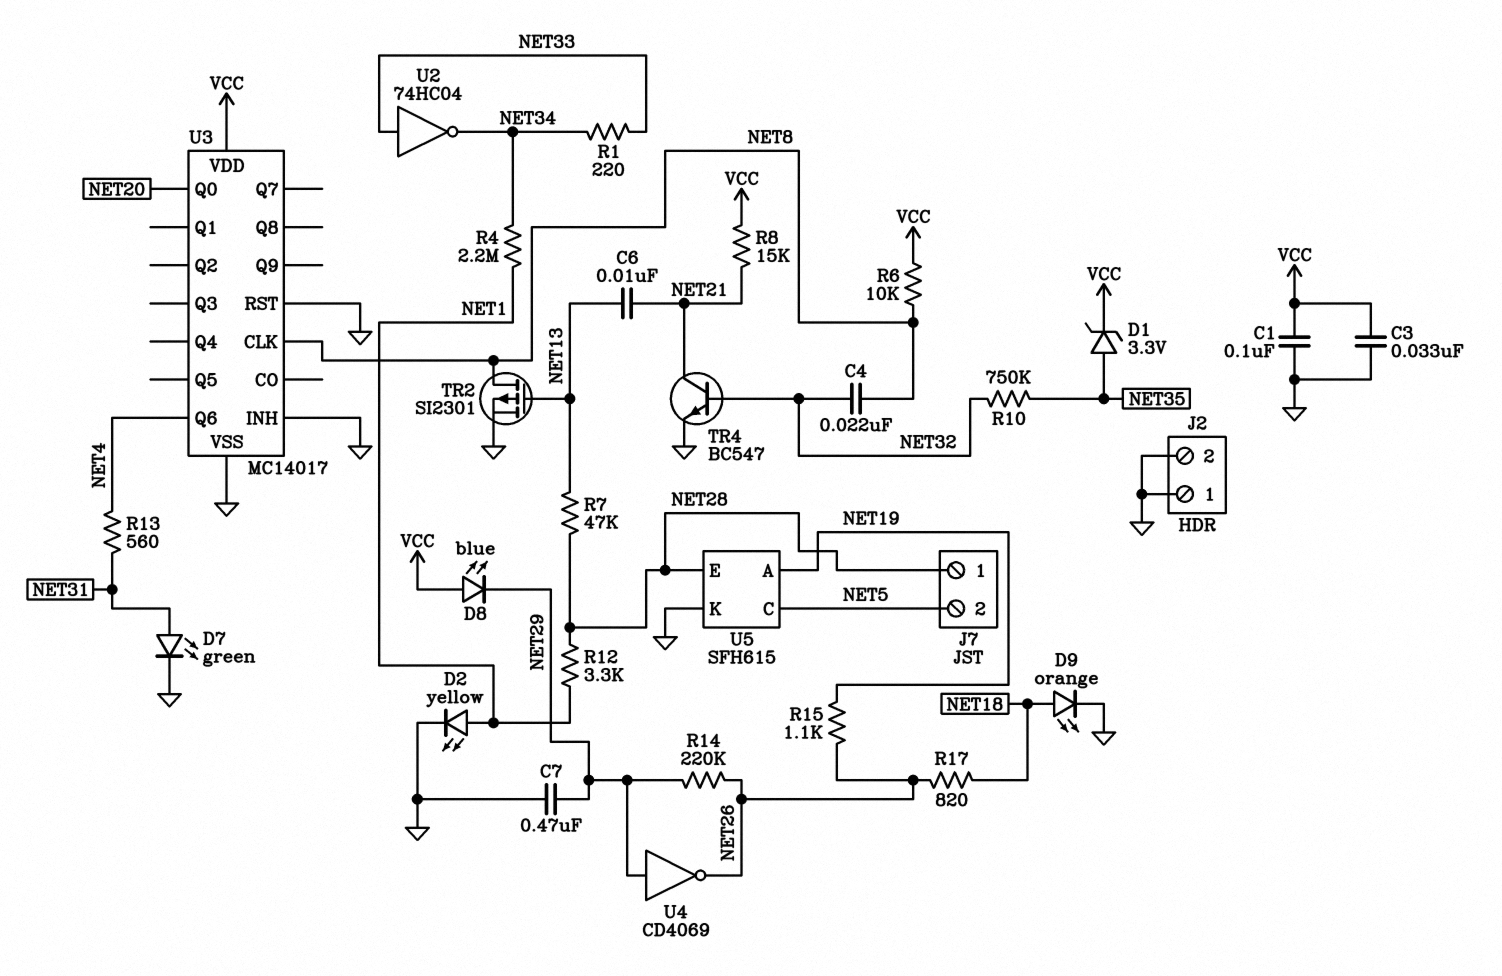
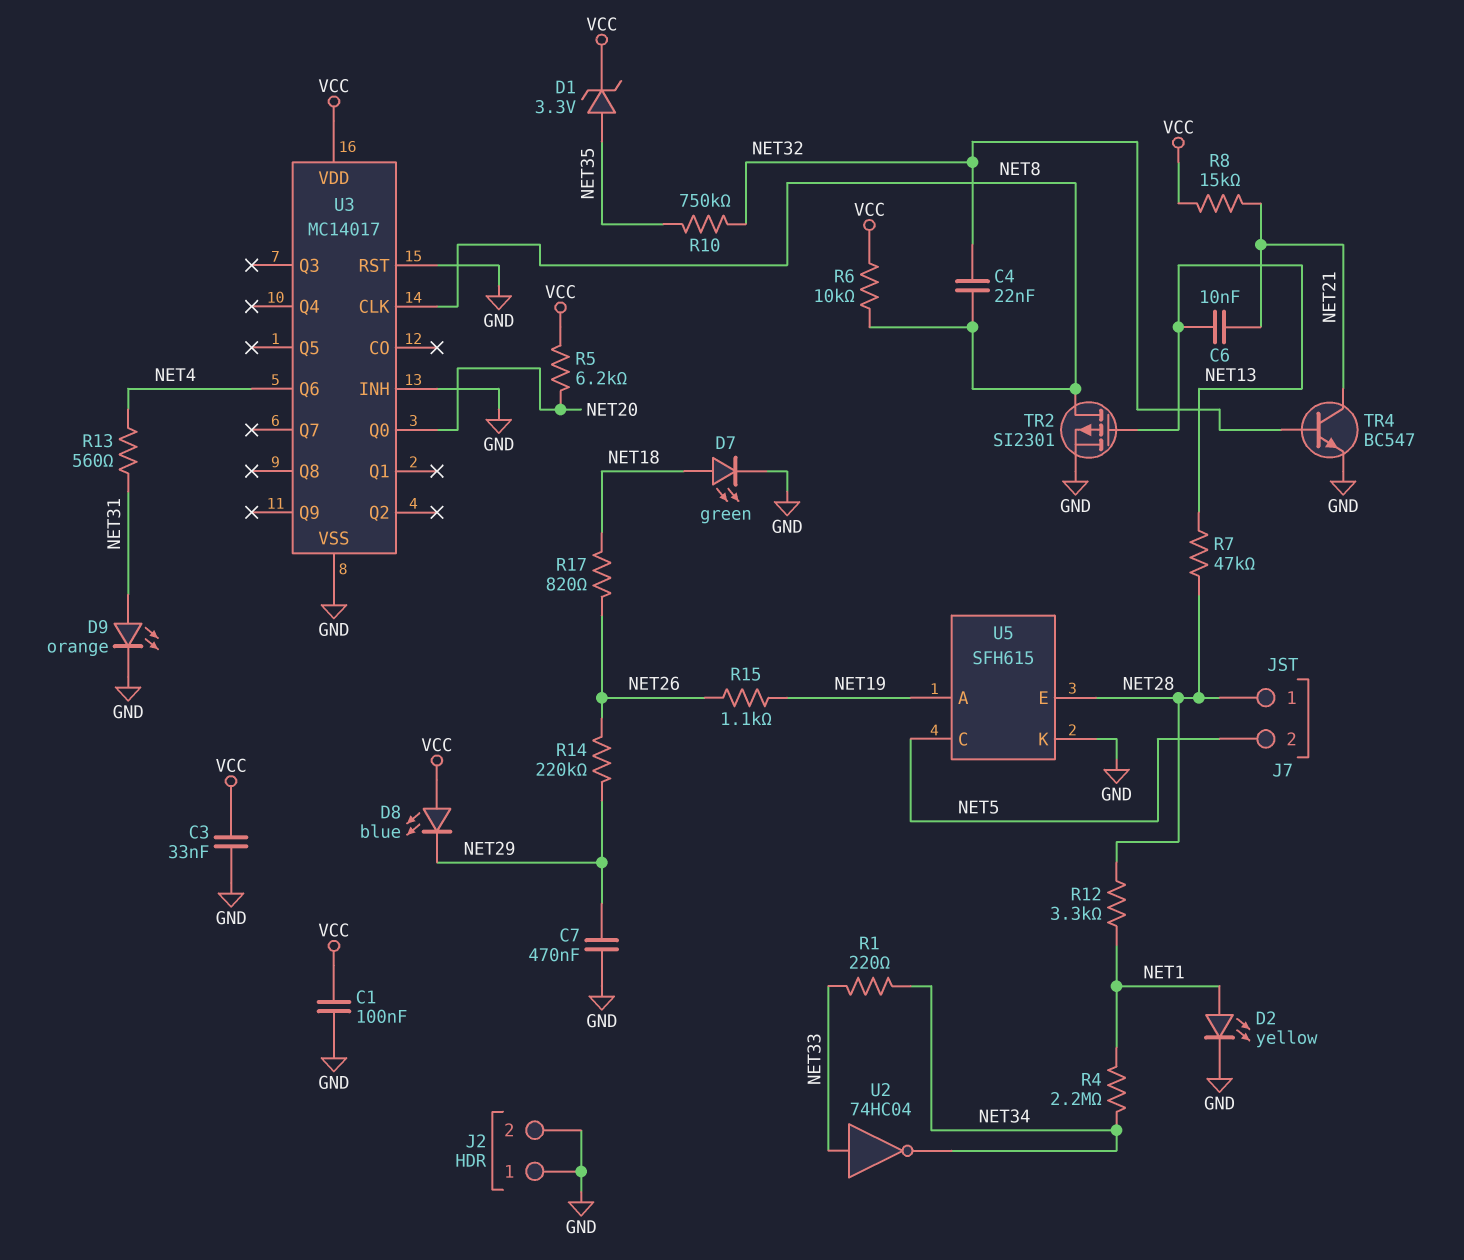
D7: LED green (A NET31, K GND) -> LED green (A NET18, K GND)
D9: LED orange (A NET18, K GND) -> LED orange (A NET31, K GND)
R5: none -> 6.2k (NET20, VCC)
U4: NOT CD4069 (in NET29, out NET26) -> none

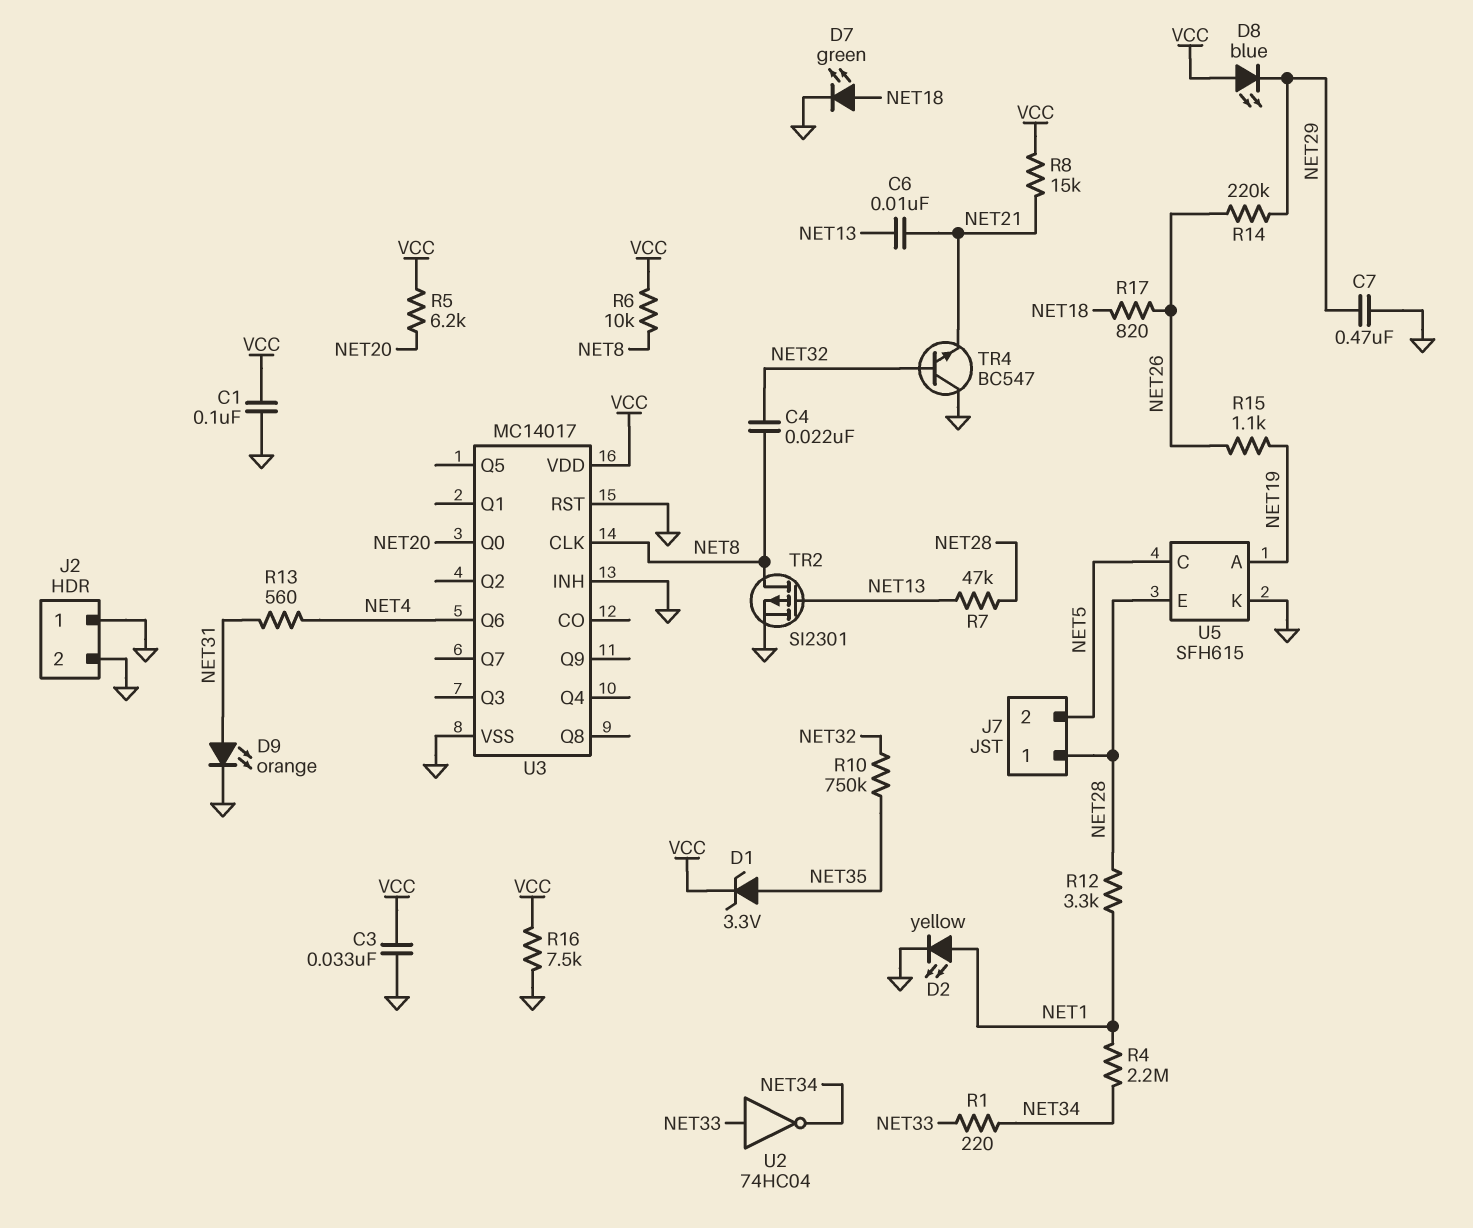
R16: none -> 7.5k (GND, VCC)
TR4: NPN BC547 (B NET32, C NET21, E GND) -> NPN BC547 (B NET32, C GND, E NET21)

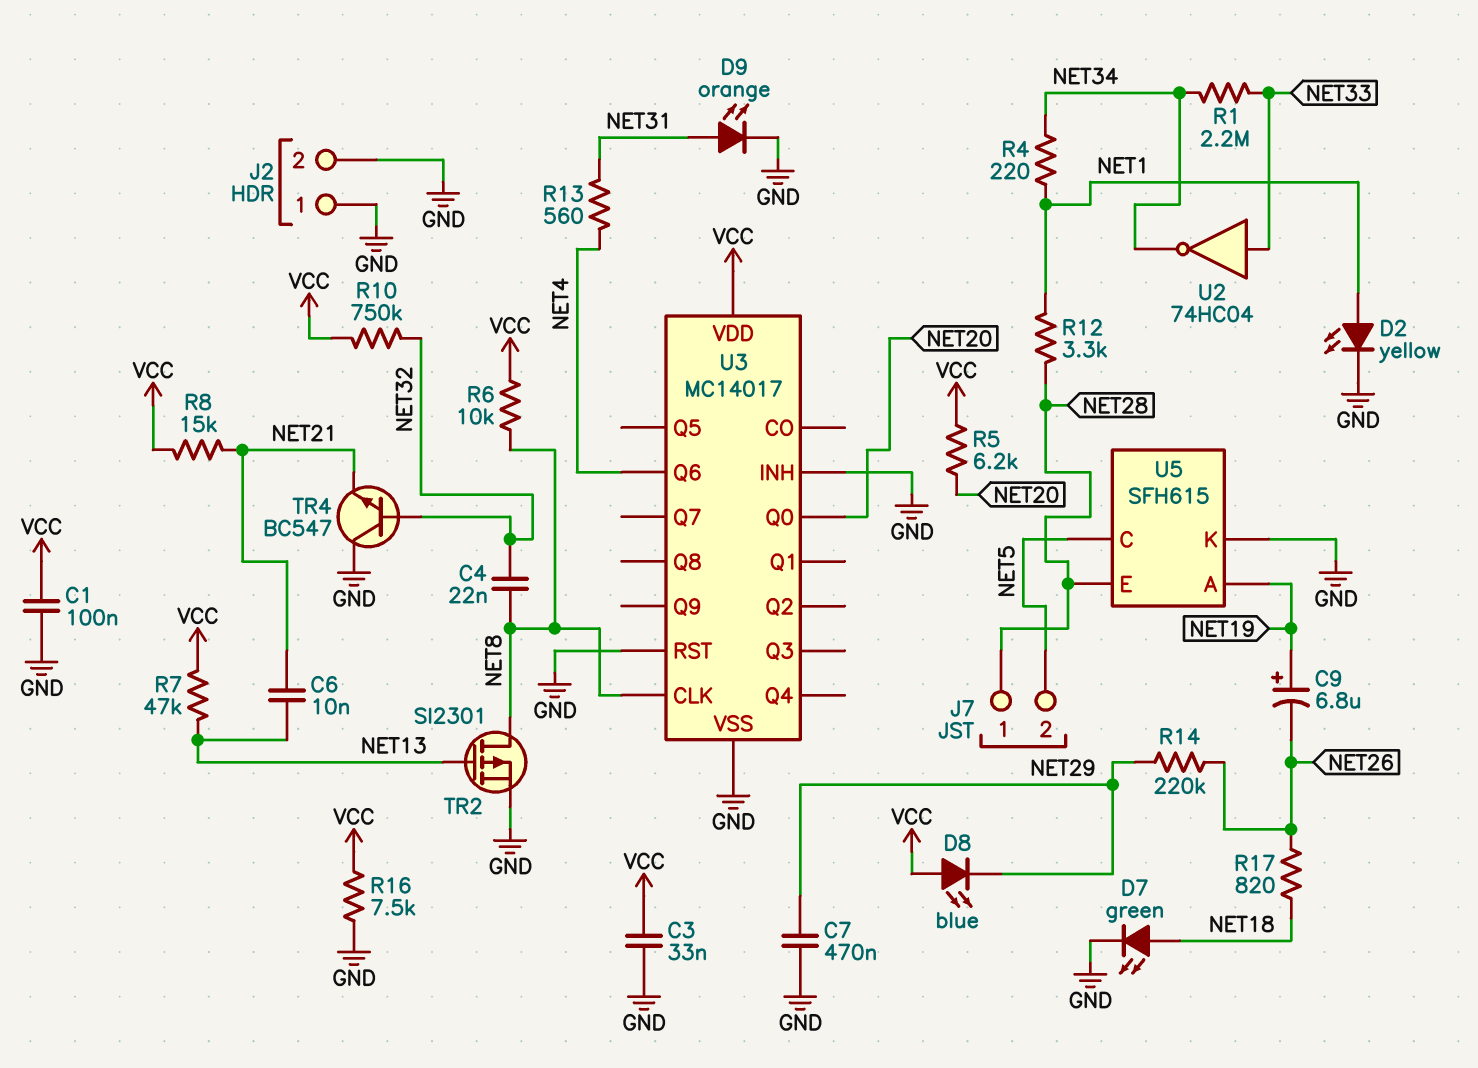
C9: none -> 6.8uF (plus NET19, minus NET26)
D1: zener 3.3V (A NET35, K VCC) -> none
R1: 220 (NET33, NET34) -> 2.2M (NET33, NET34)
R4: 2.2M (NET1, NET34) -> 220 (NET1, NET34)
R7: 47k (NET13, NET28) -> 47k (NET13, VCC)
R10: 750k (NET32, NET35) -> 750k (NET32, VCC)
R15: 1.1k (NET19, NET26) -> none

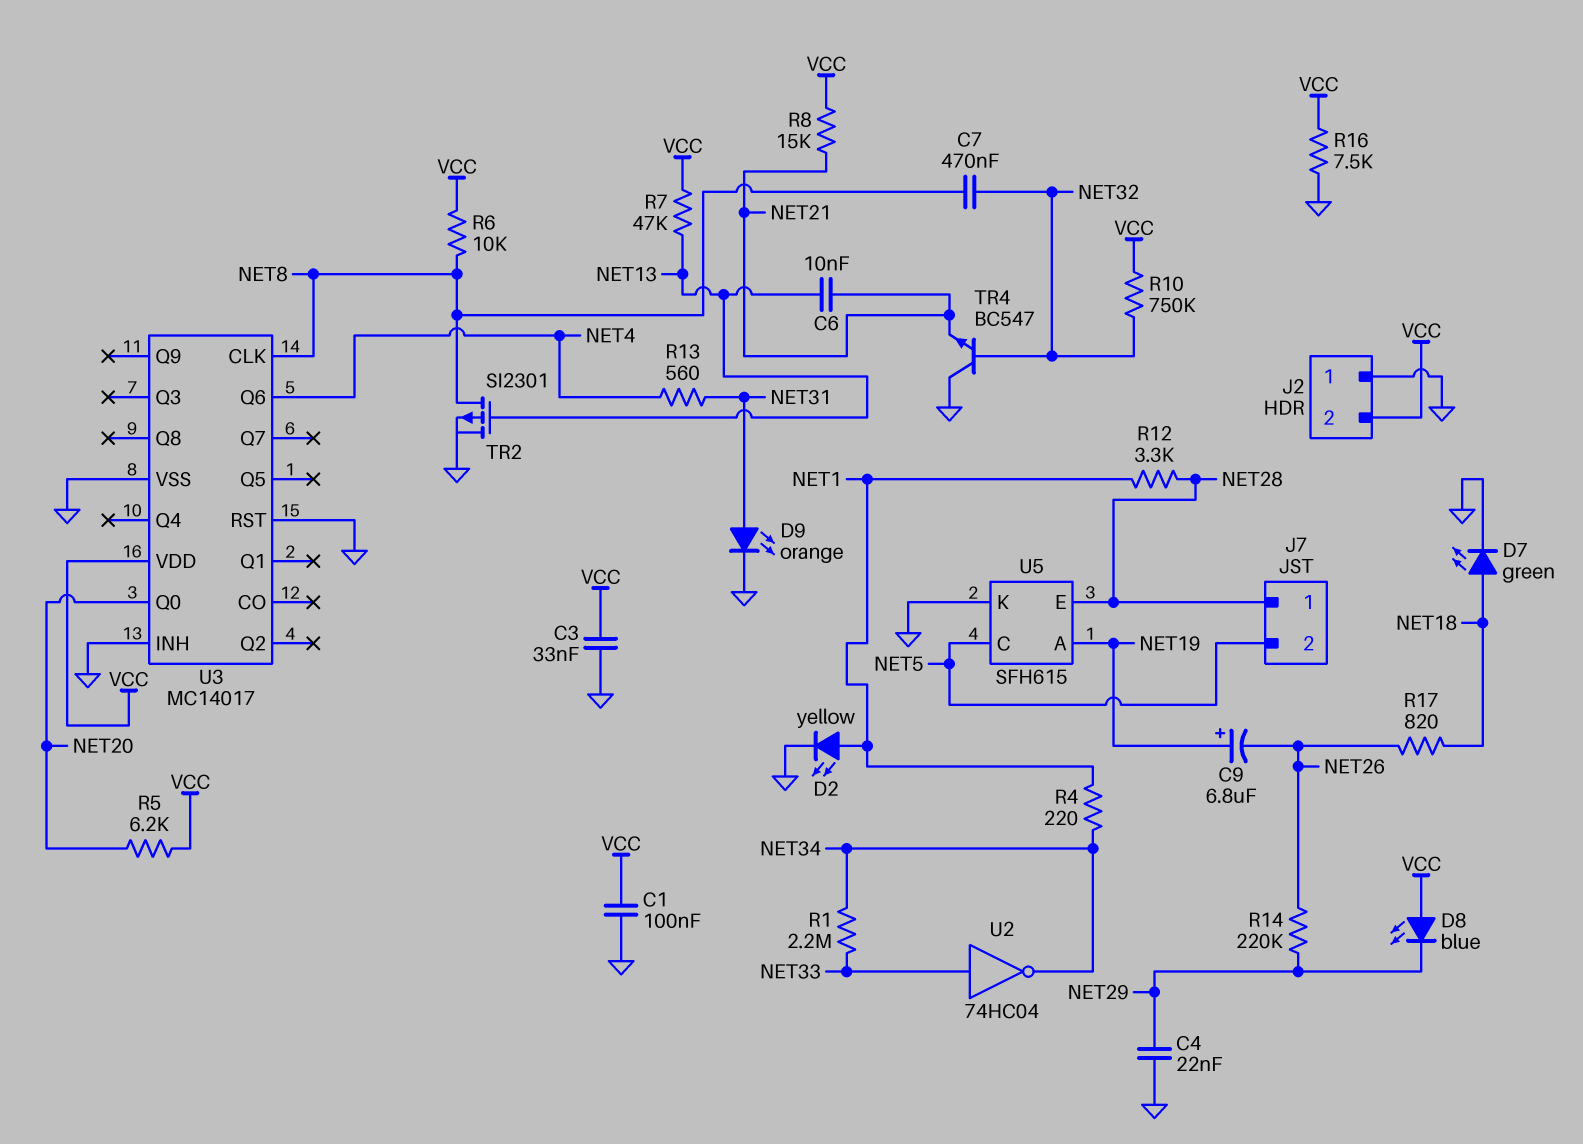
C4: 22nF (NET8, NET32) -> 22nF (GND, NET29)
C7: 470nF (GND, NET29) -> 470nF (NET8, NET32)
J2 pin 2: GND -> VCC

